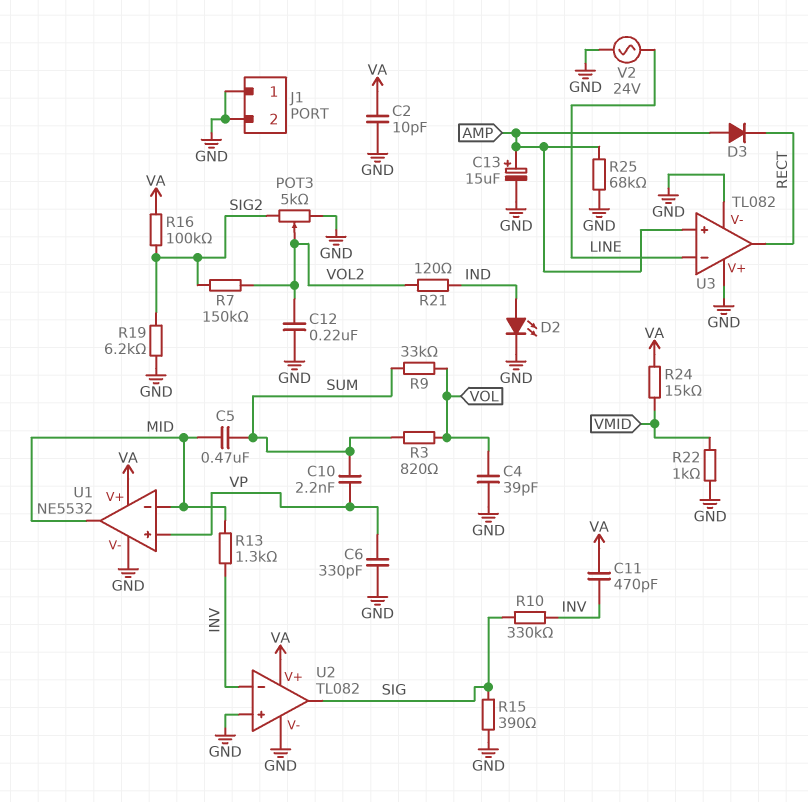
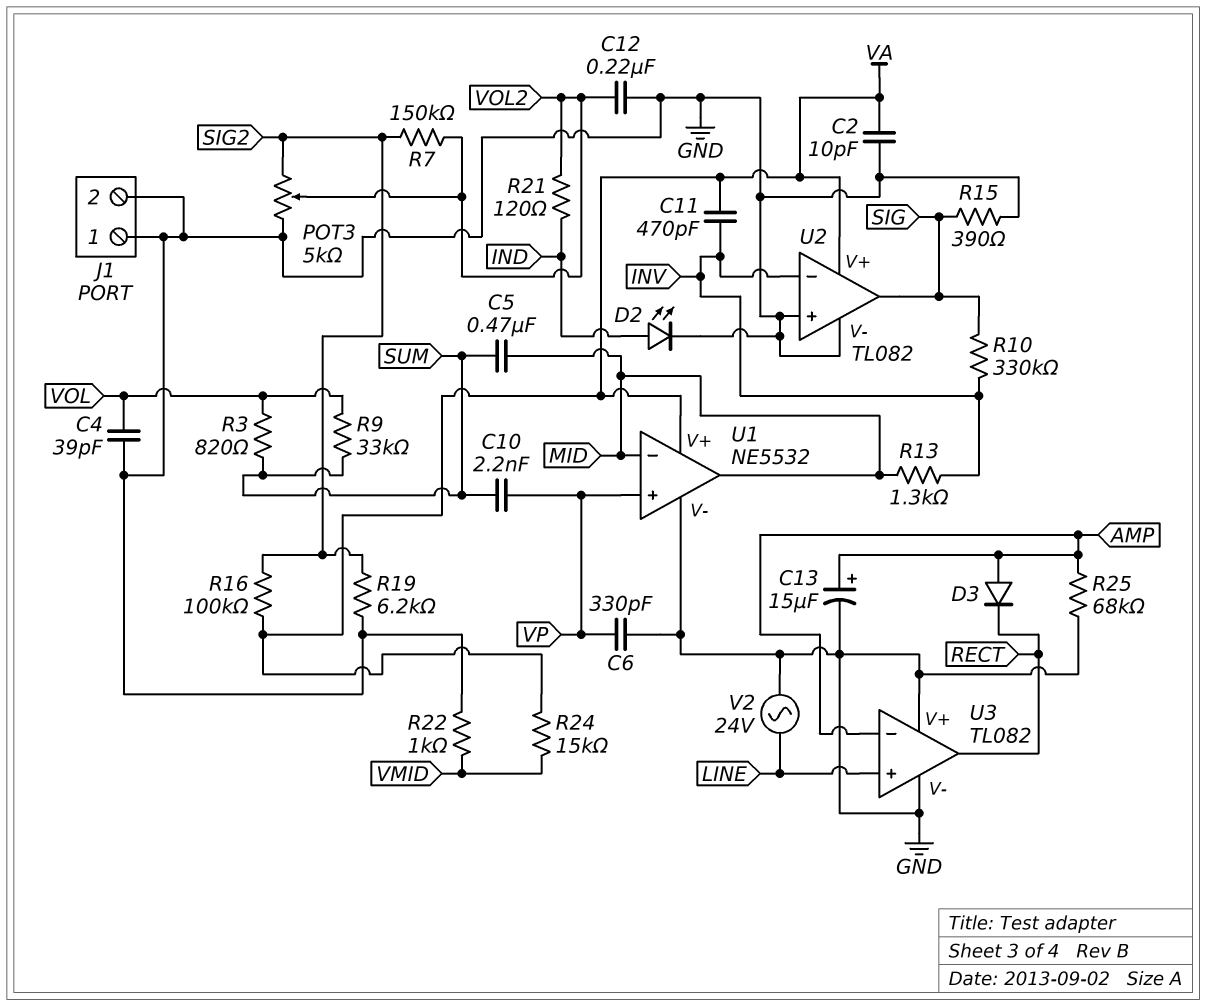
U3 pin in+: AMP -> LINE
U3 pin in-: LINE -> AMP

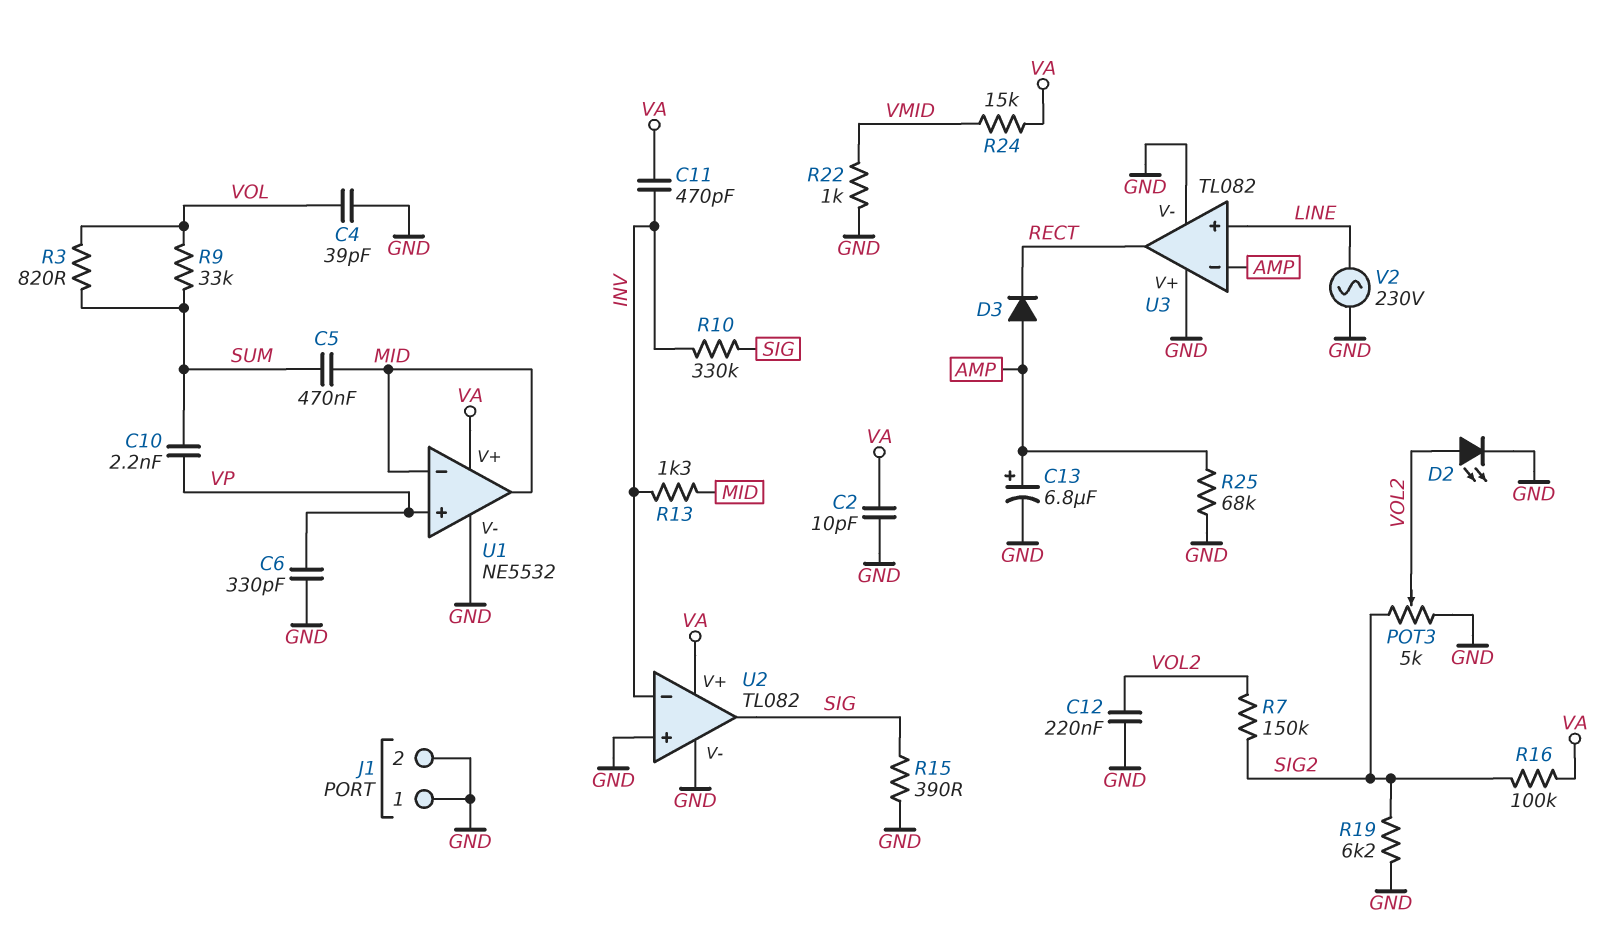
C13: 15uF (plus AMP, minus GND) -> 6.8uF (plus AMP, minus GND)
D2: LED (A IND, K GND) -> LED (A VOL2, K GND)
R21: 120 (IND, VOL2) -> none
V2: AC 24V (GND, LINE) -> AC 230V (GND, LINE)

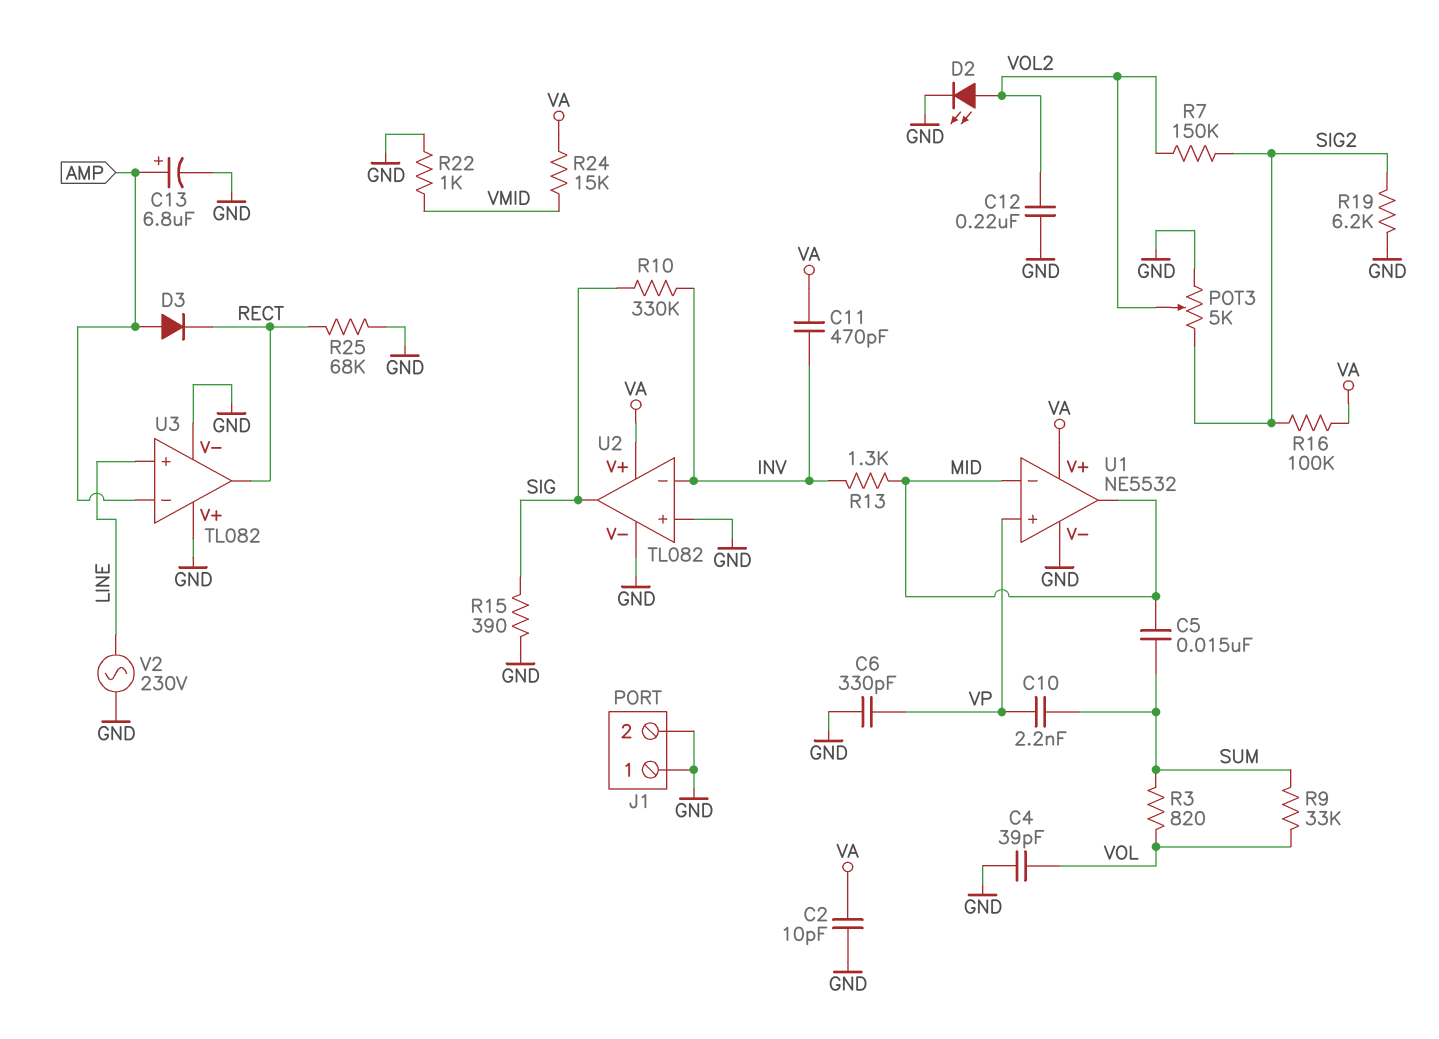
C5: 470nF (MID, SUM) -> 15nF (MID, SUM)
R25: 68k (AMP, GND) -> 68k (GND, RECT)

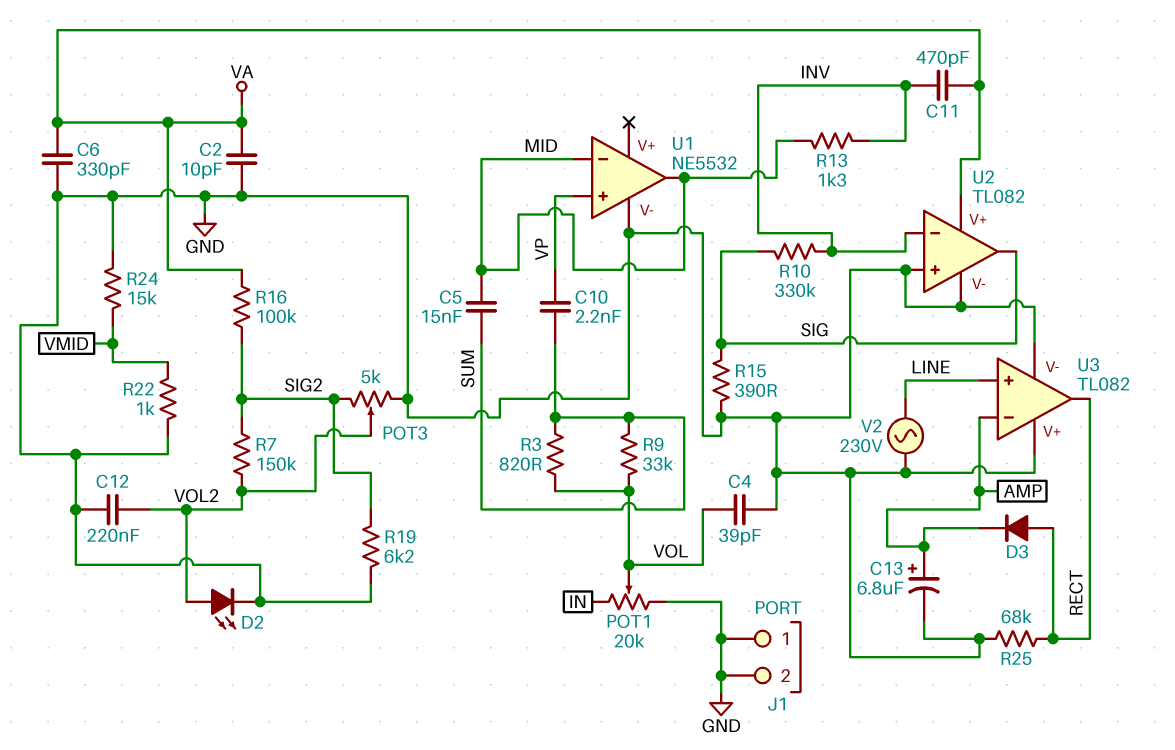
C6: 330pF (GND, VP) -> 330pF (GND, VA)
D3: diode (A AMP, K RECT) -> diode (A RECT, K AMP)
POT1: none -> 20k (GND, IN, wiper VOL)
R24: 15k (VA, VMID) -> 15k (GND, VMID)
U1 pin V+: VA -> none

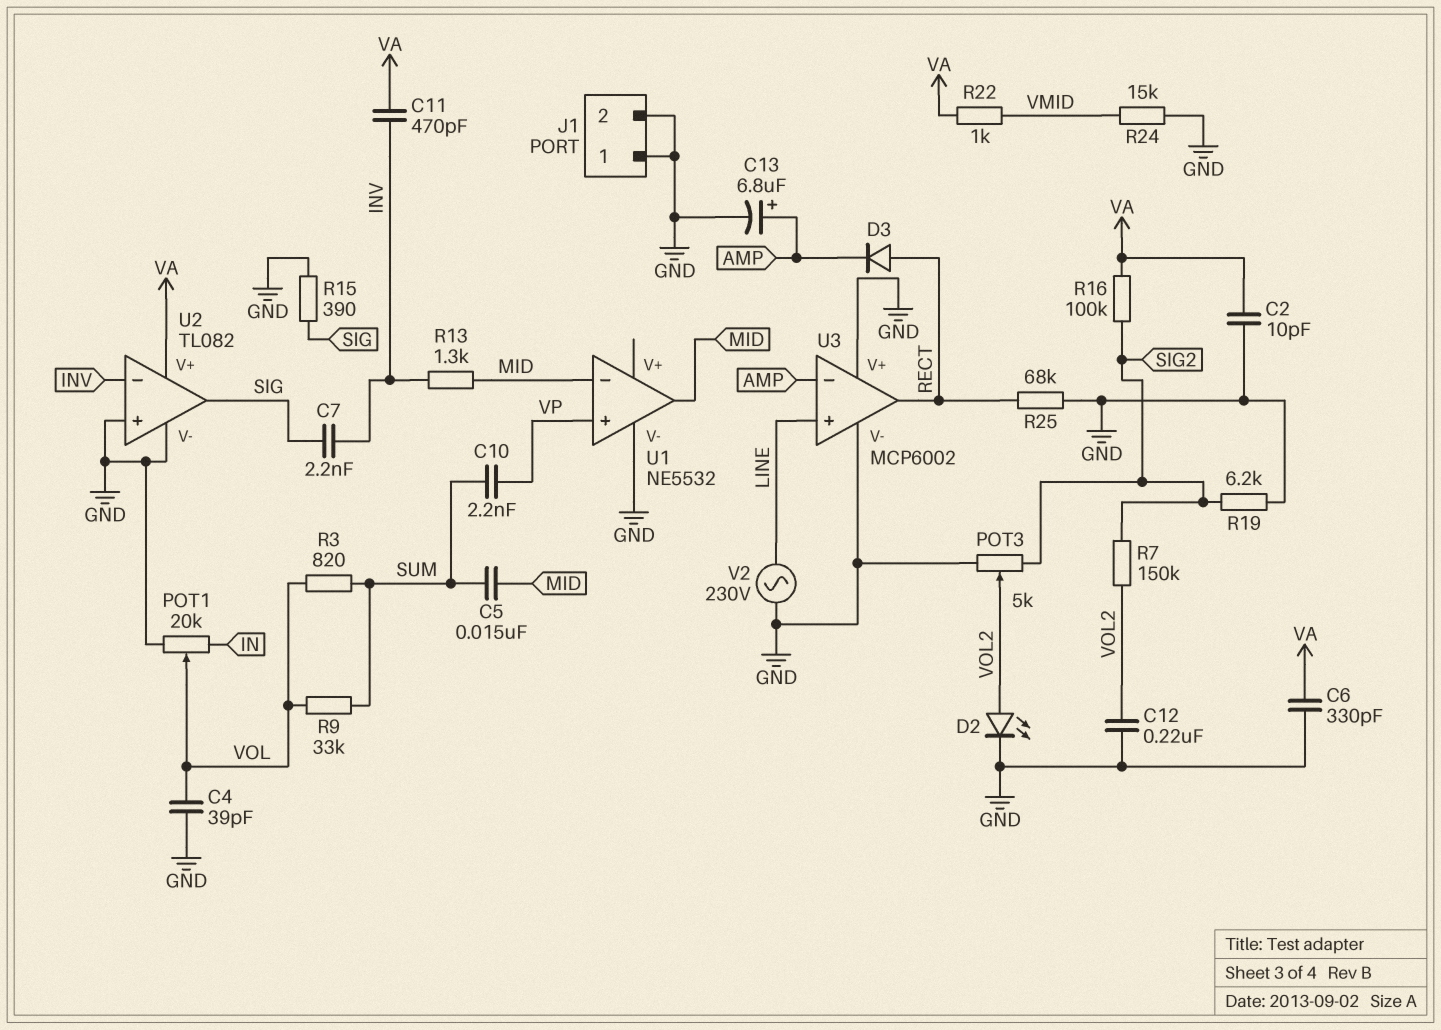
C7: none -> 2.2nF (INV, SIG)
R10: 330k (INV, SIG) -> none
R22: 1k (GND, VMID) -> 1k (VA, VMID)
U3: TL082 -> MCP6002

